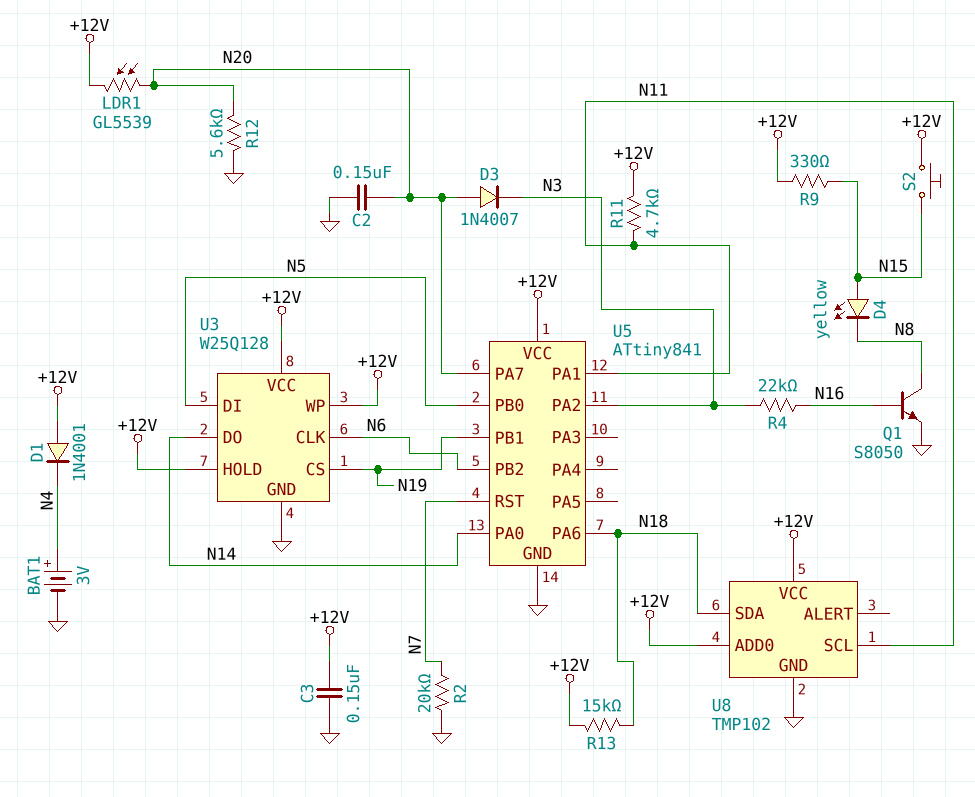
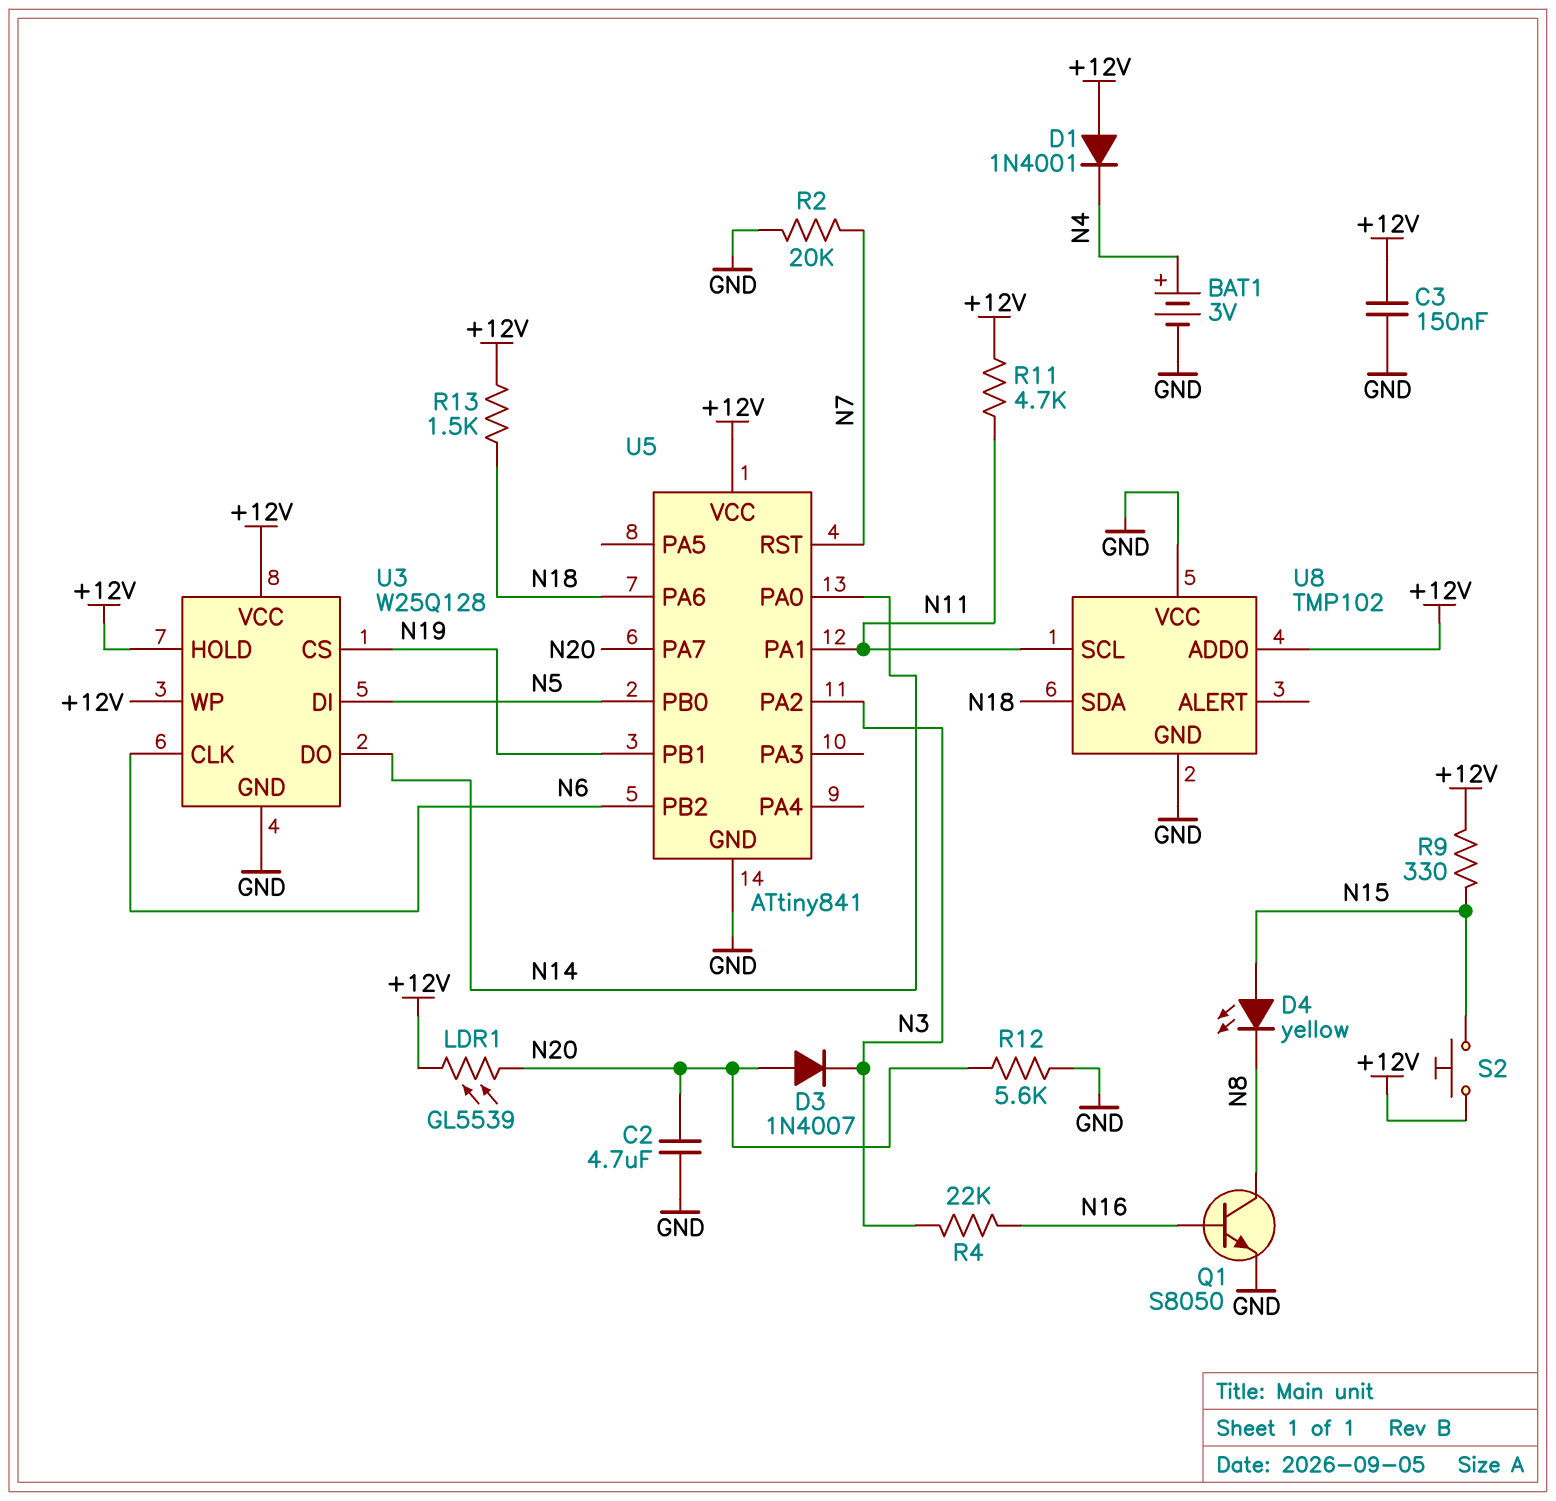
C2: 150nF (GND, N20) -> 4.7uF (GND, N20)
R13: 15k (+12V, N18) -> 1.5k (+12V, N18)
U8 pin VCC: +12V -> GND

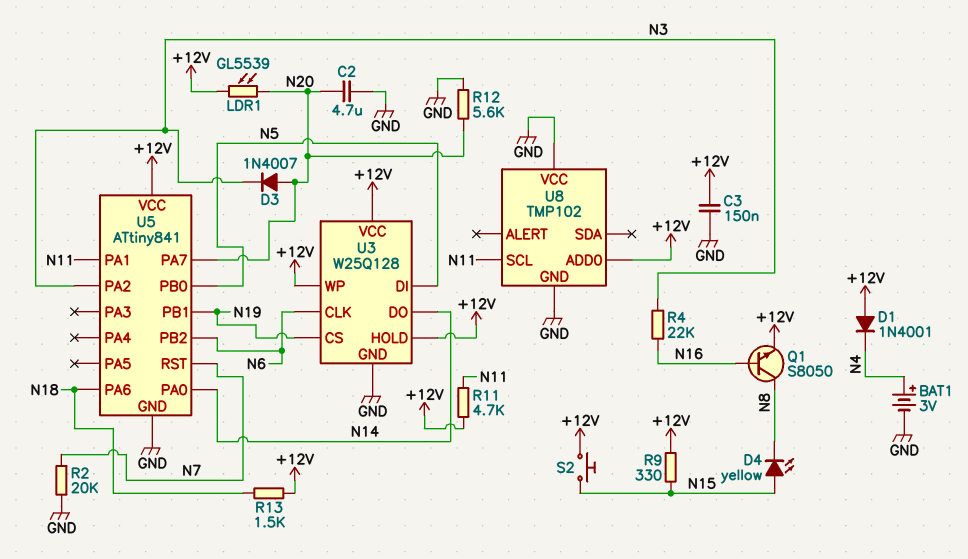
Q1: NPN S8050 (B N16, C N8, E GND) -> NPN S8050 (B N16, C N8, E +12V)
U8 pin SDA: N18 -> none

